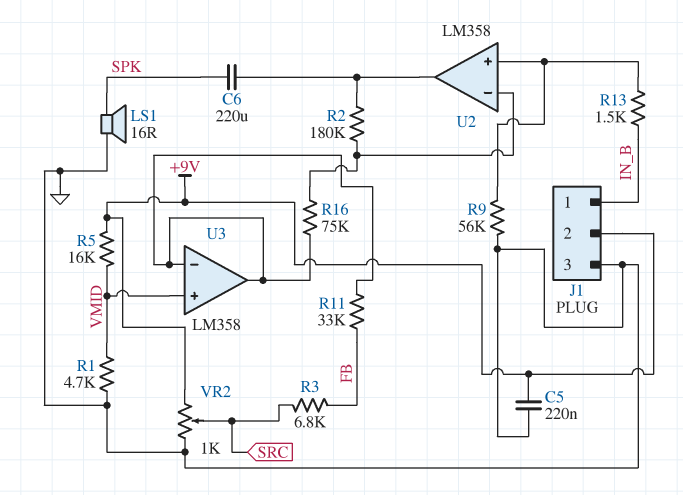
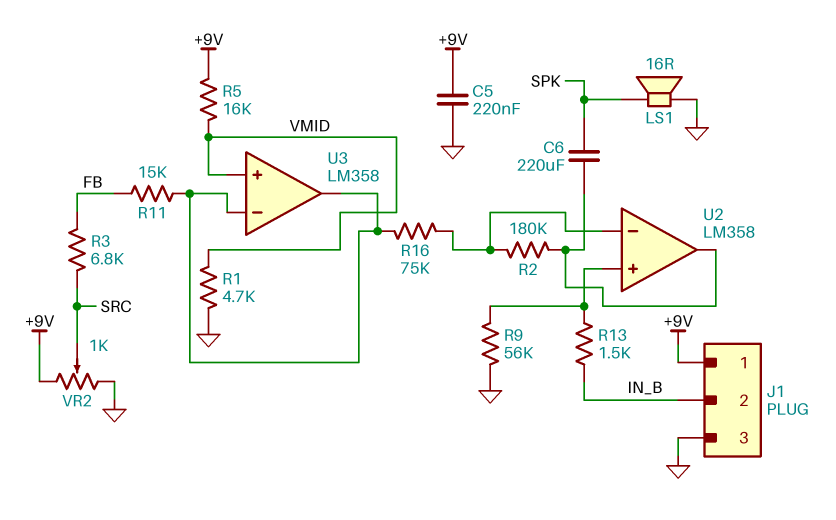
J1 pin 1: IN_B -> +9V
J1 pin 2: +9V -> IN_B
R11: 33k (FB, U3/in-) -> 15k (FB, U3/in-)

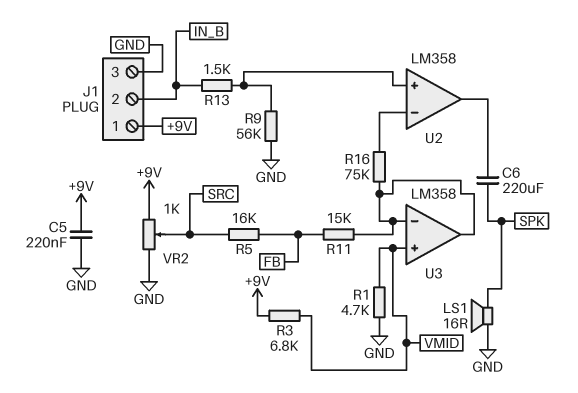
R2: 180k (U2/in-, U2/out) -> none
R3: 6.8k (FB, SRC) -> 6.8k (+9V, VMID)
R5: 16k (+9V, VMID) -> 16k (FB, SRC)

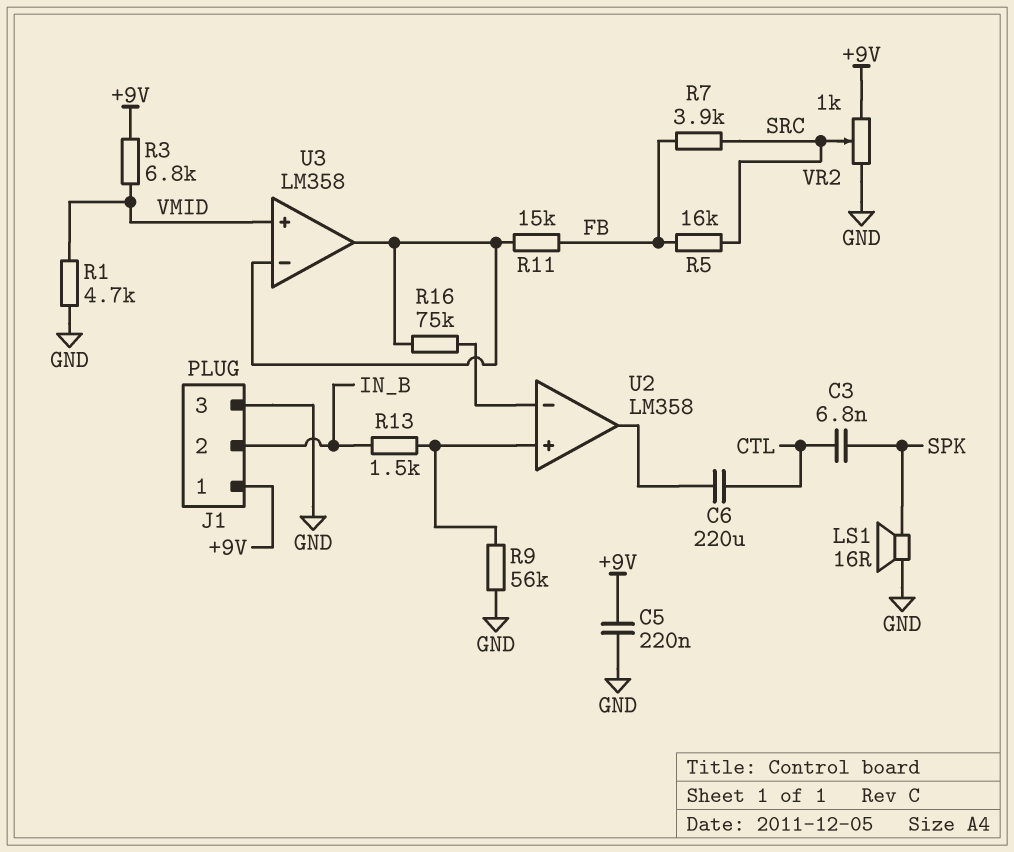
C3: none -> 6.8nF (CTL, SPK)
C6: 220uF (SPK, U2/out) -> 220uF (CTL, U2/out)
R7: none -> 3.9k (FB, SRC)

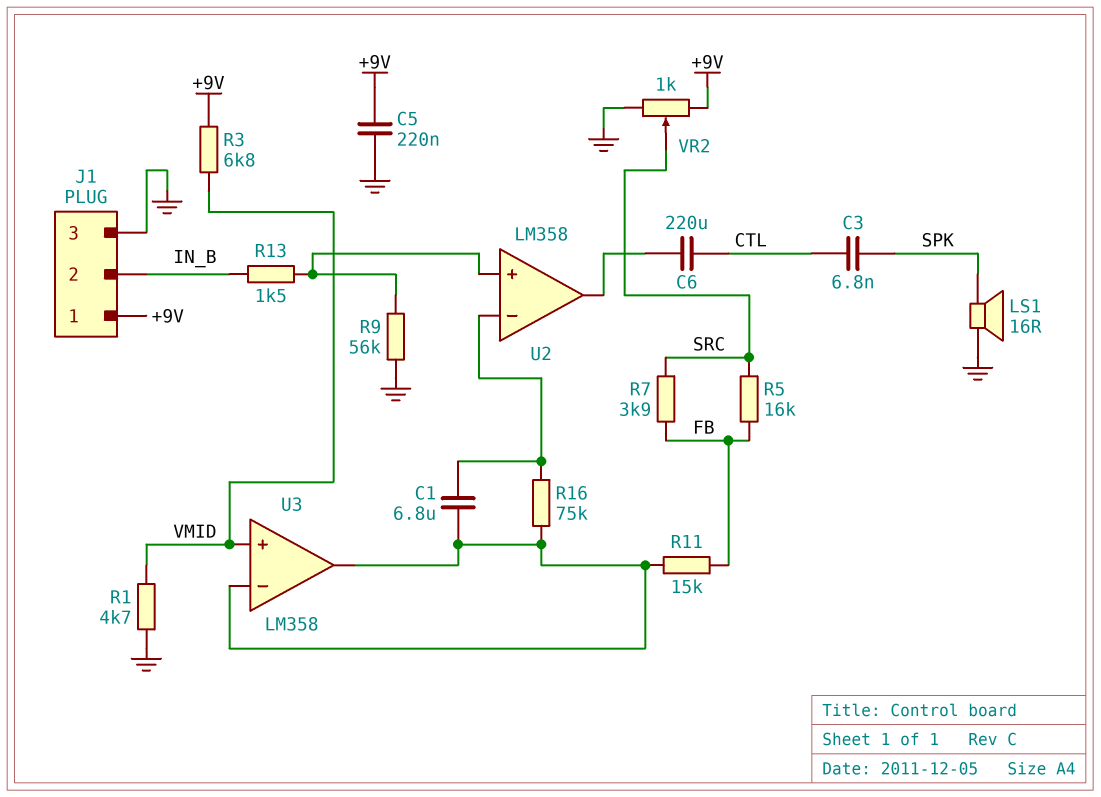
C1: none -> 6.8uF (U2/in-, U3/in-)

